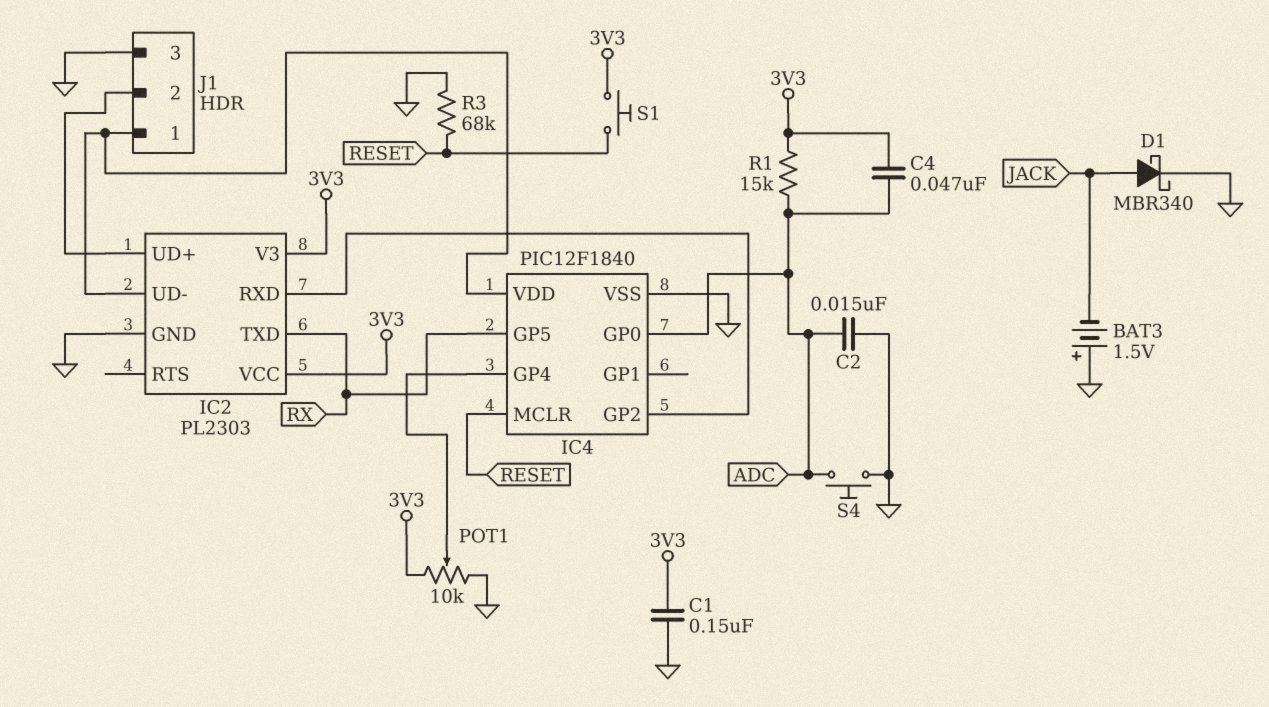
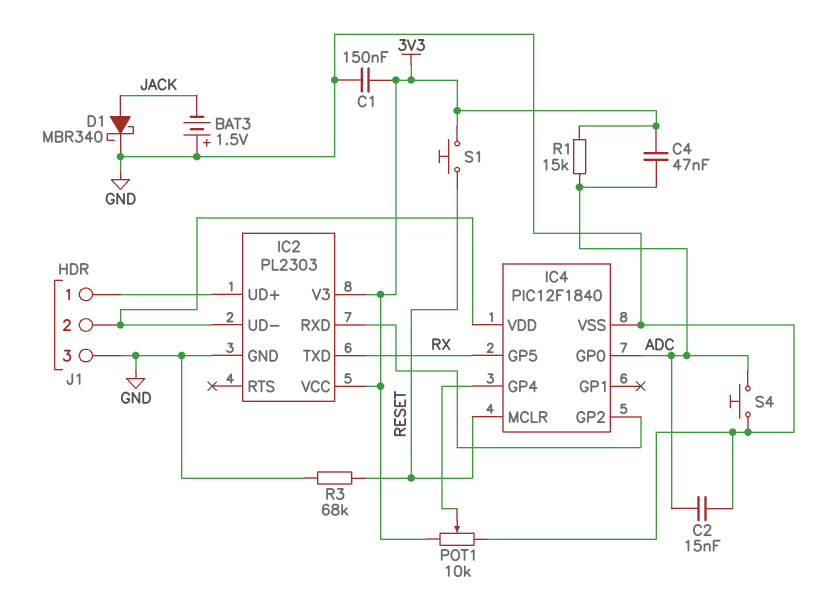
J1 pin 1: IC2/UD- -> IC2/UD+
J1 pin 2: IC2/UD+ -> IC2/UD-

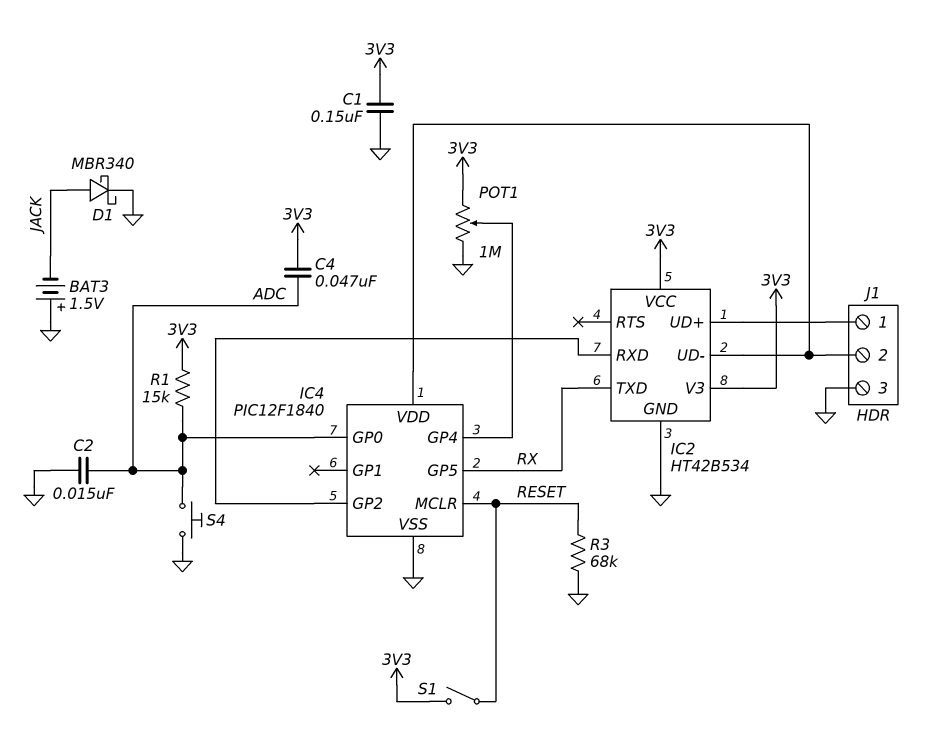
IC2: PL2303 -> HT42B534
POT1: 10k (3V3, GND, wiper IC4/GP4) -> 1M (3V3, GND, wiper IC4/GP4)
S1: button (3V3, RESET) -> switch (3V3, RESET)

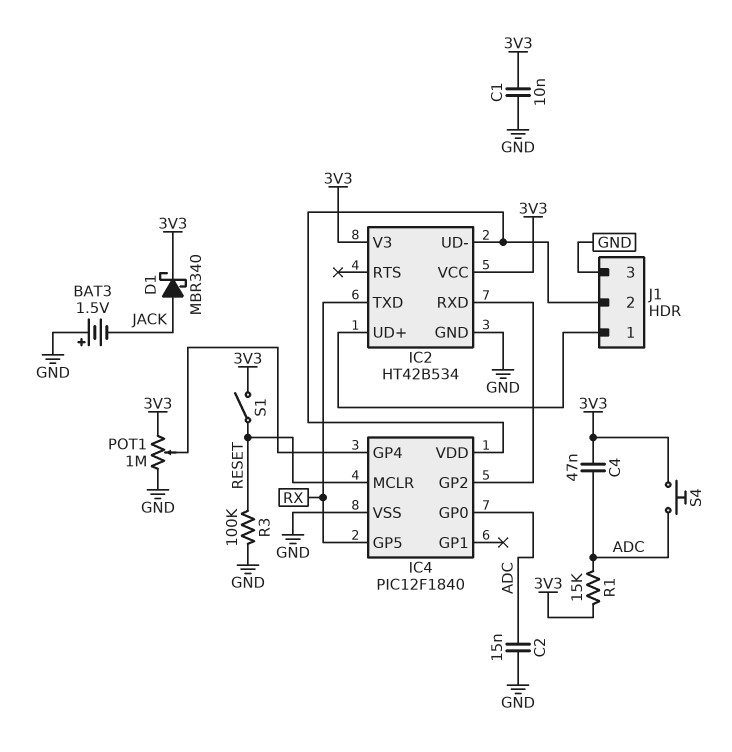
C1: 150nF (3V3, GND) -> 10nF (3V3, GND)
D1: schottky MBR340 (A JACK, K GND) -> schottky MBR340 (A JACK, K 3V3)
R3: 68k (GND, RESET) -> 100k (GND, RESET)
S4: button (ADC, GND) -> button (3V3, ADC)

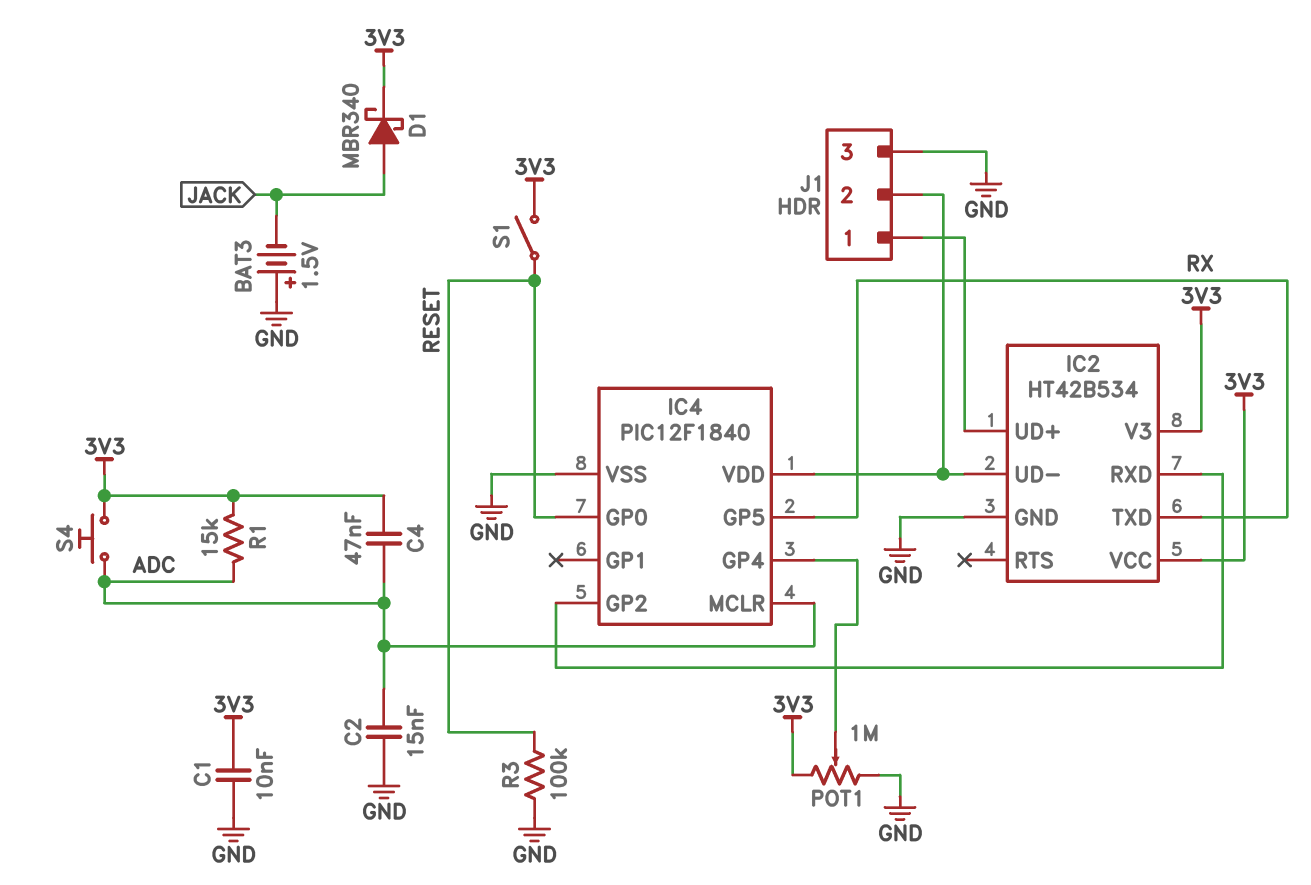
IC4 pin GP0: ADC -> RESET
IC4 pin MCLR: RESET -> ADC

